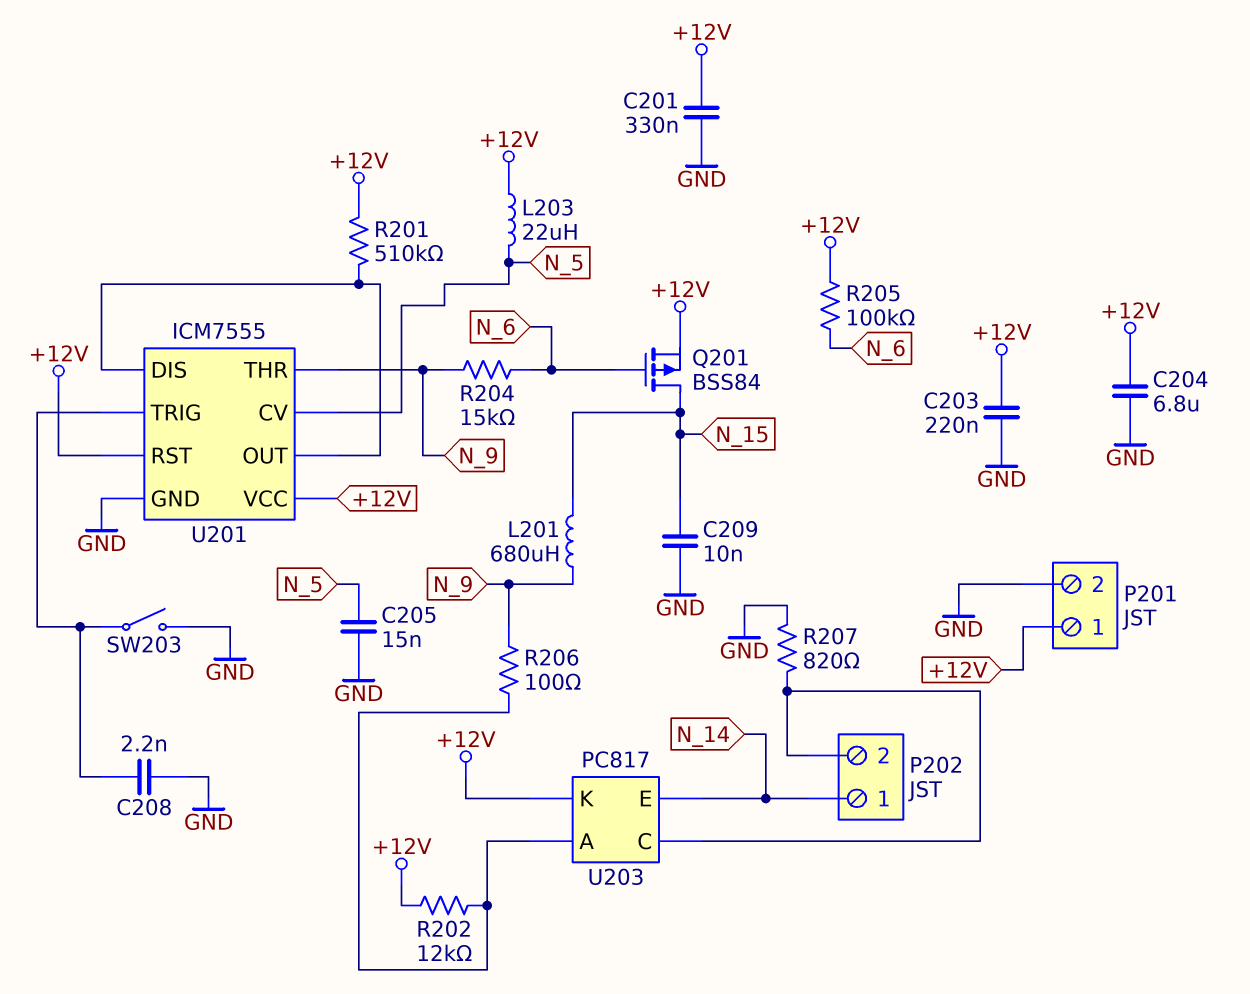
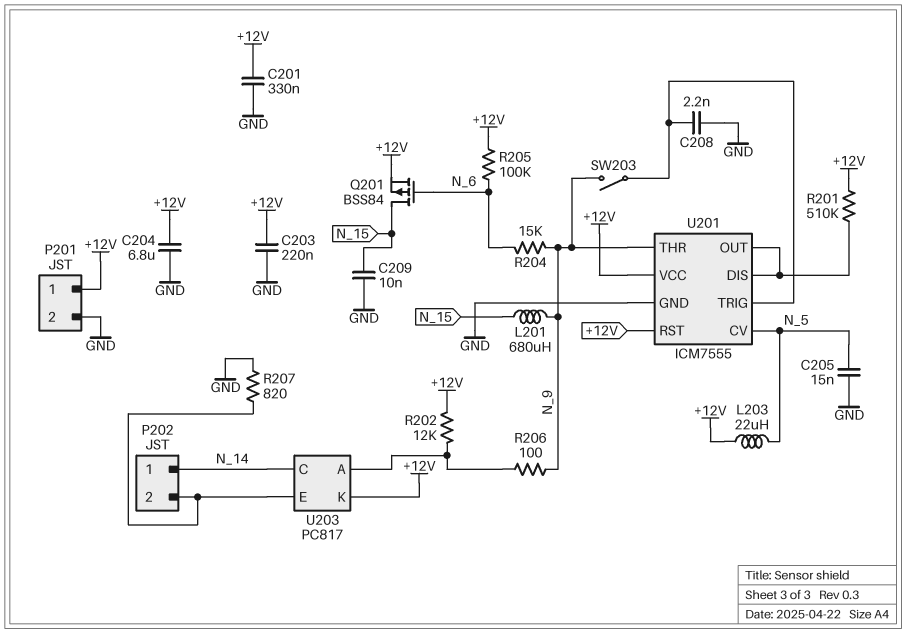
SW203: switch (GND, U201/TRIG) -> switch (N_9, U201/TRIG)
U203 pin C: P202/2 -> N_14
U203 pin E: N_14 -> P202/2

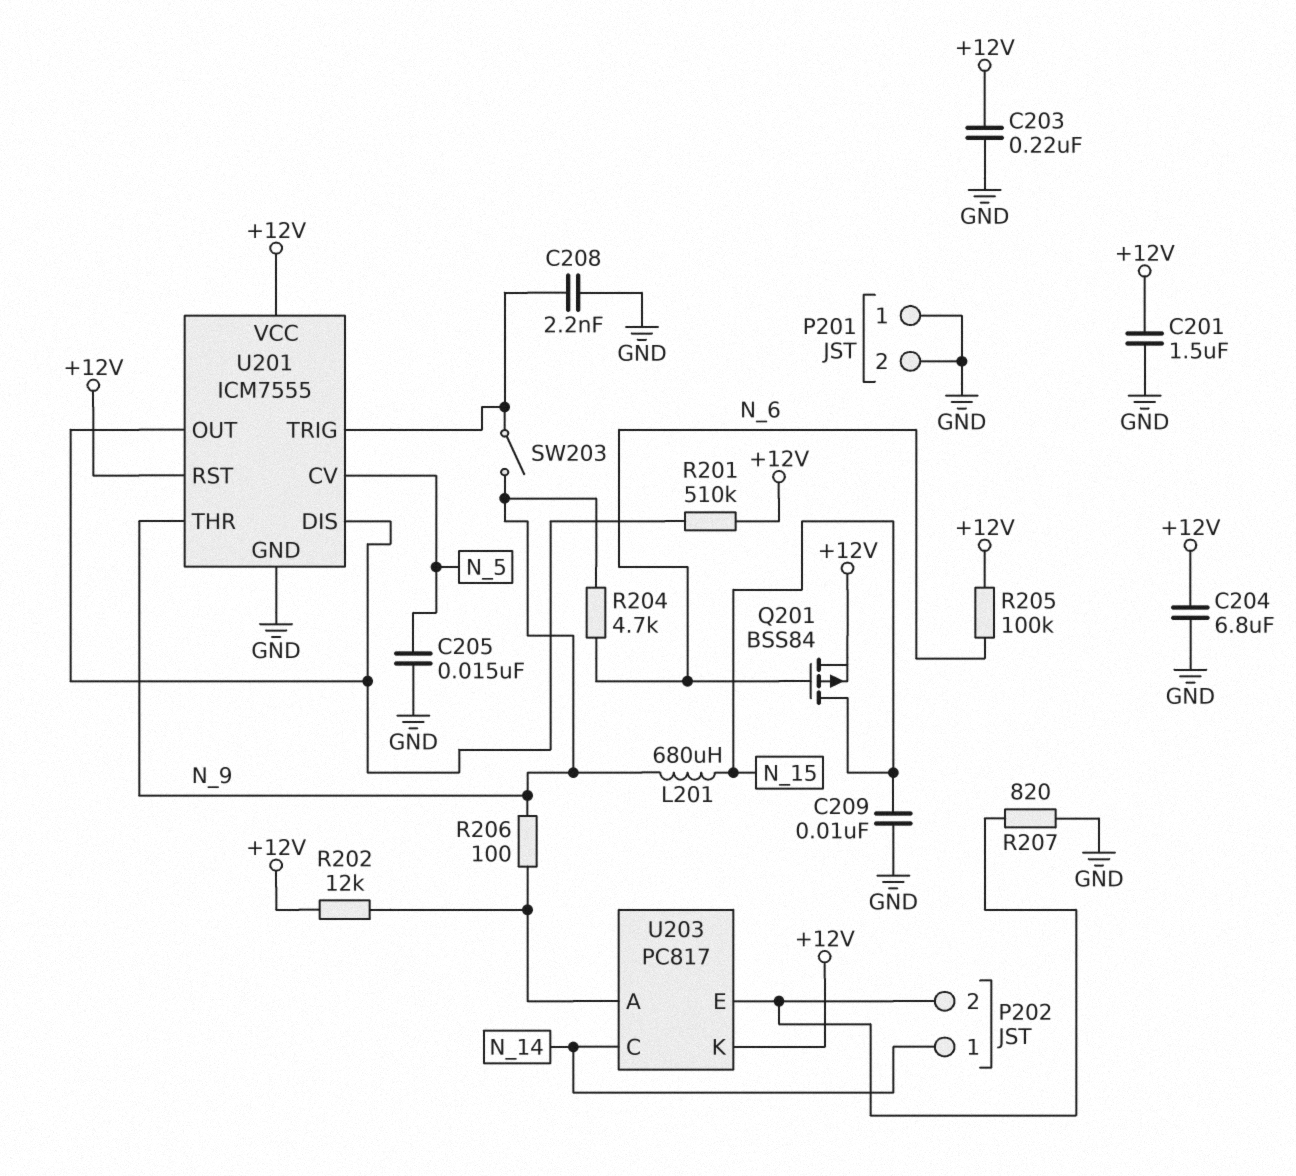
C201: 330nF (+12V, GND) -> 1.5uF (+12V, GND)
L203: 22uH (+12V, N_5) -> none
P201 pin 1: +12V -> GND
R204: 15k (N_6, N_9) -> 4.7k (N_6, N_9)

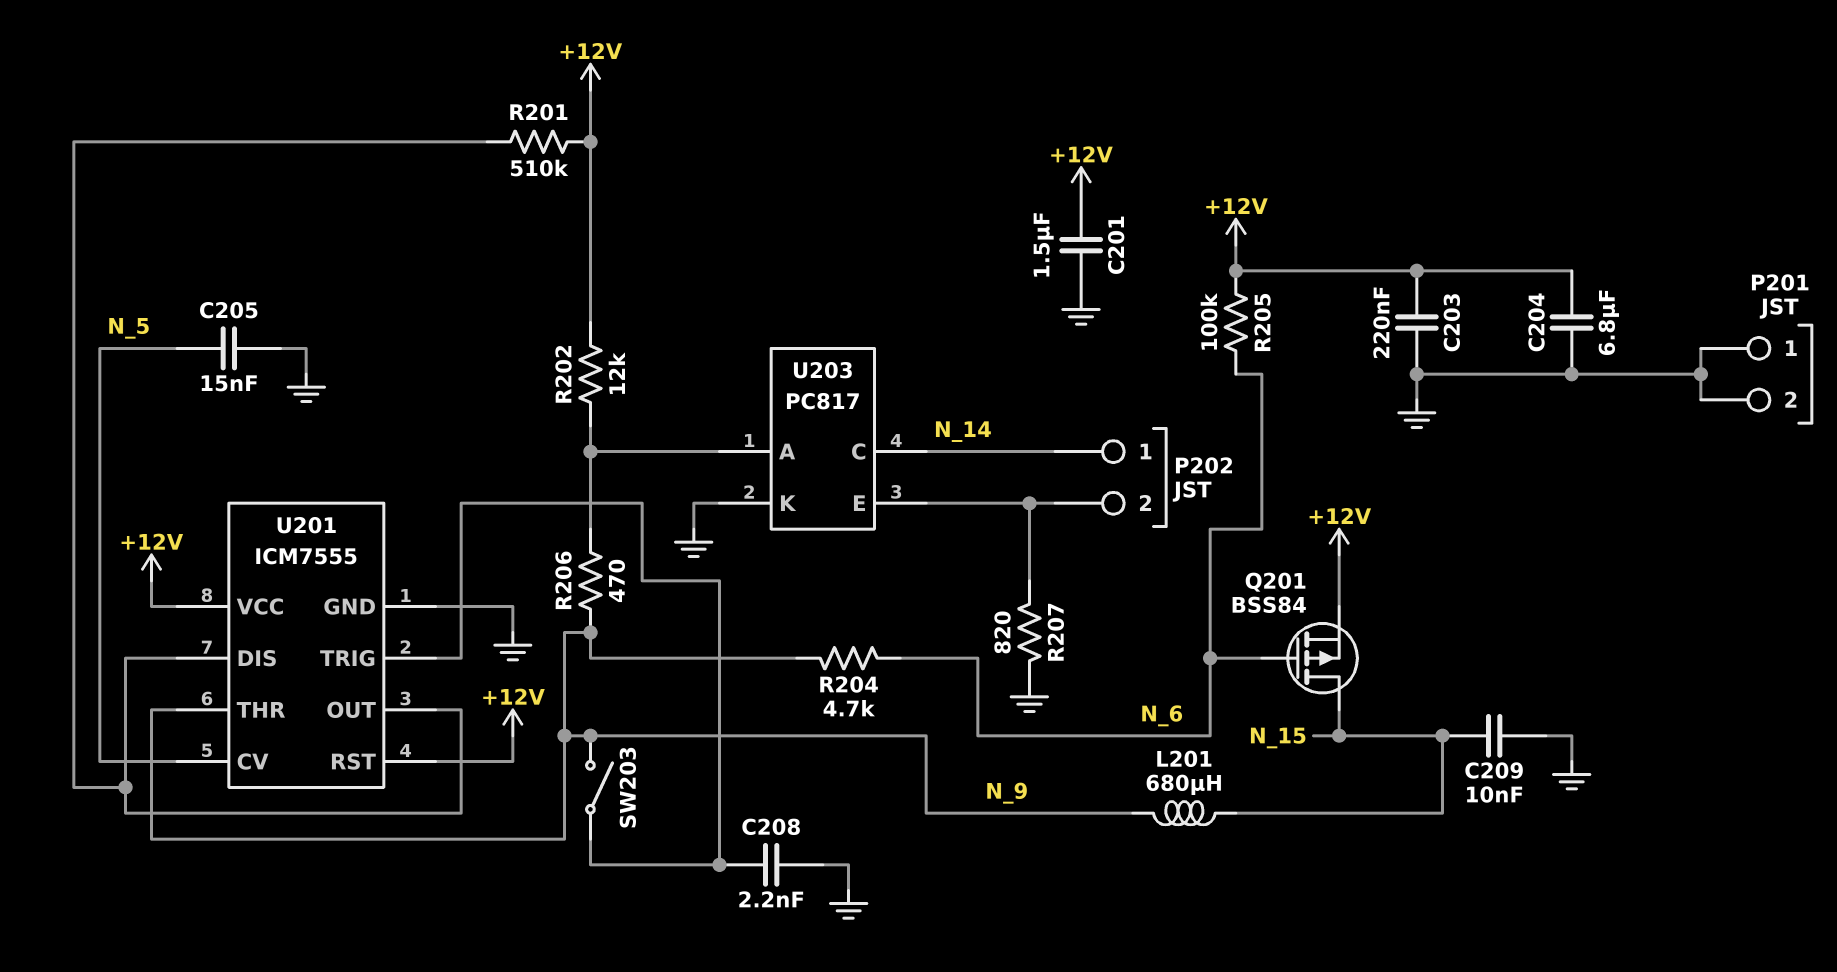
R206: 100 (N_9, U203/A) -> 470 (N_9, U203/A)
U203 pin K: +12V -> GND

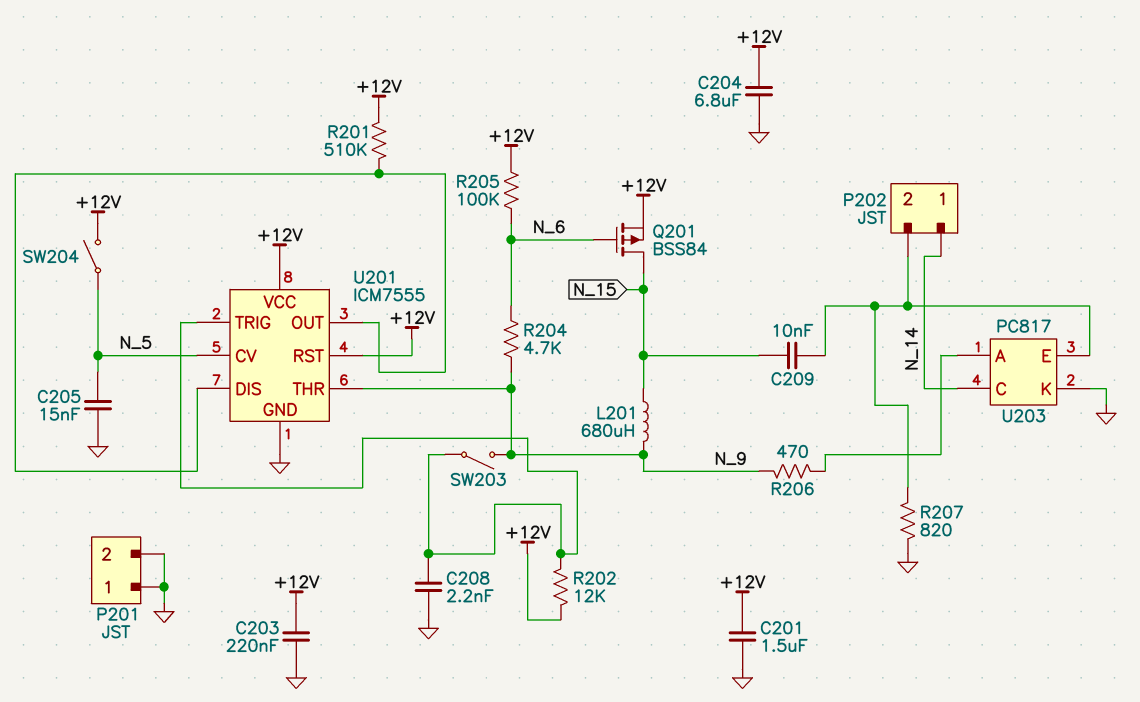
C209: 10nF (GND, N_15) -> 10nF (N_15, P202/2)
R202: 12k (+12V, U203/A) -> 12k (+12V, U201/TRIG)
SW204: none -> switch (+12V, N_5)

